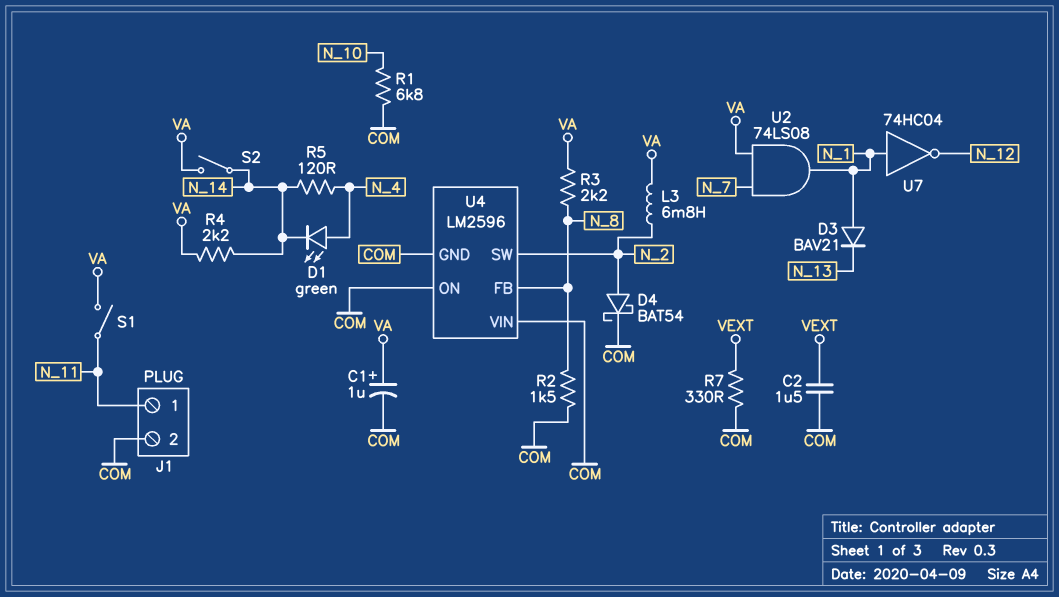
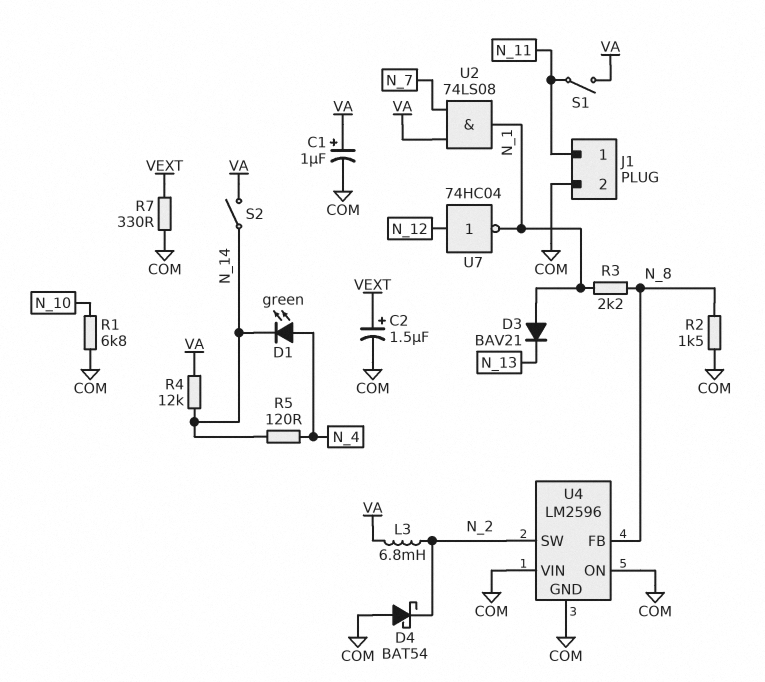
C2: 1.5uF (COM, VEXT) -> 1.5uF (plus VEXT, minus COM)
D4: schottky BAT54 (A N_2, K COM) -> schottky BAT54 (A COM, K N_2)
R3: 2.2k (N_8, VA) -> 2.2k (N_1, N_8)
R4: 2.2k (N_14, VA) -> 12k (N_14, VA)
U7: NOT 74HC04 (in N_1, out N_12) -> NOT 74HC04 (in N_12, out N_1)

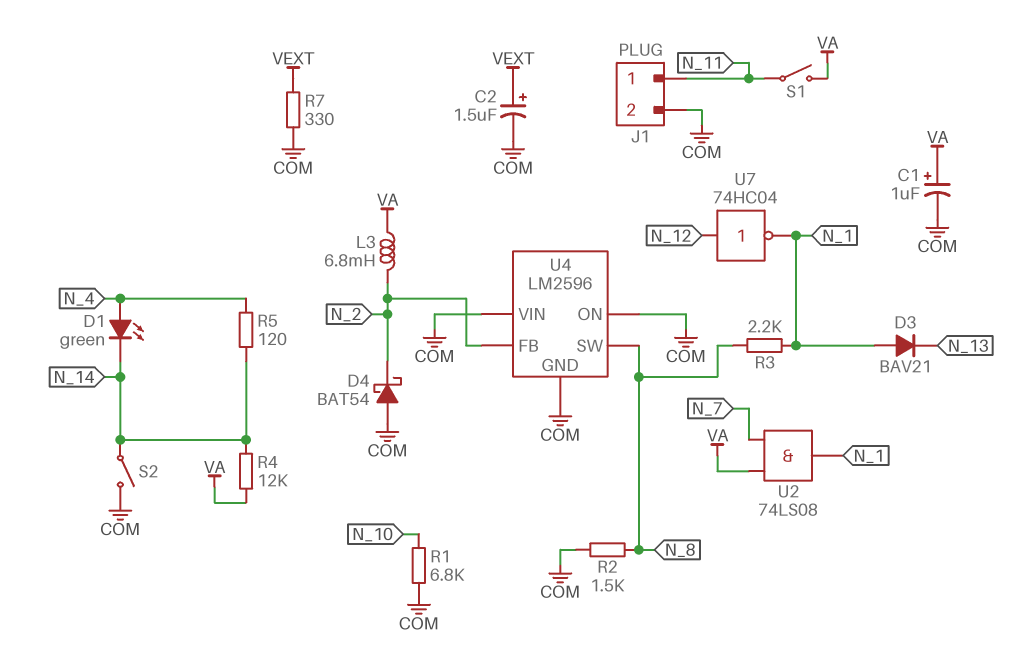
S2: switch (N_14, VA) -> switch (COM, N_14)
U4 pin FB: N_8 -> N_2
U4 pin SW: N_2 -> N_8

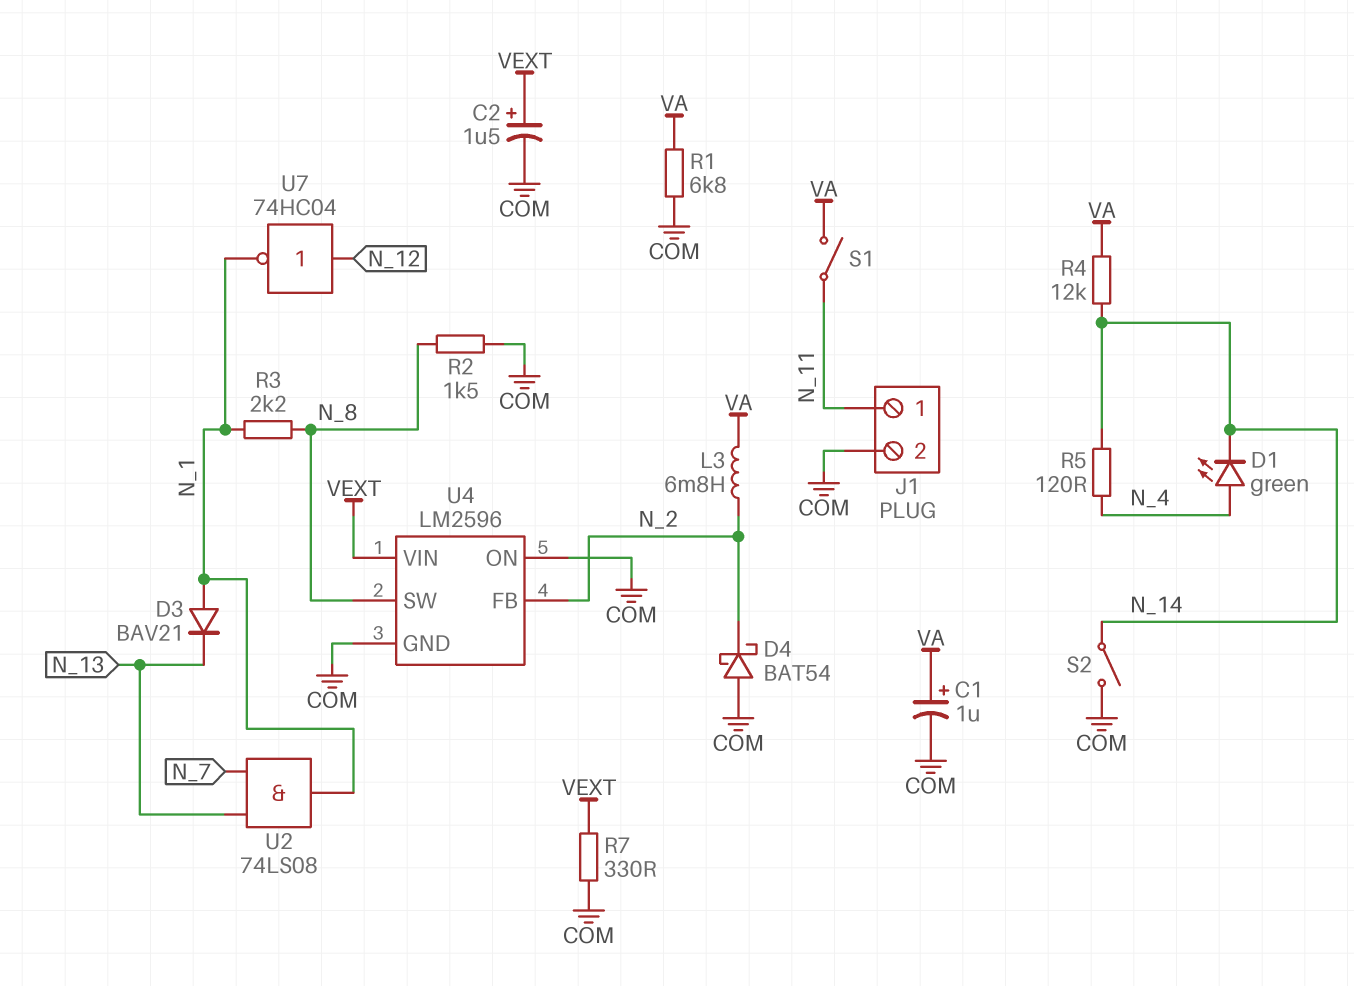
R1: 6.8k (COM, N_10) -> 6.8k (COM, VA)
U2: AND 74LS08 (in N_7, in VA, out N_1) -> AND 74LS08 (in N_7, in N_13, out N_1)
U4 pin VIN: COM -> VEXT

